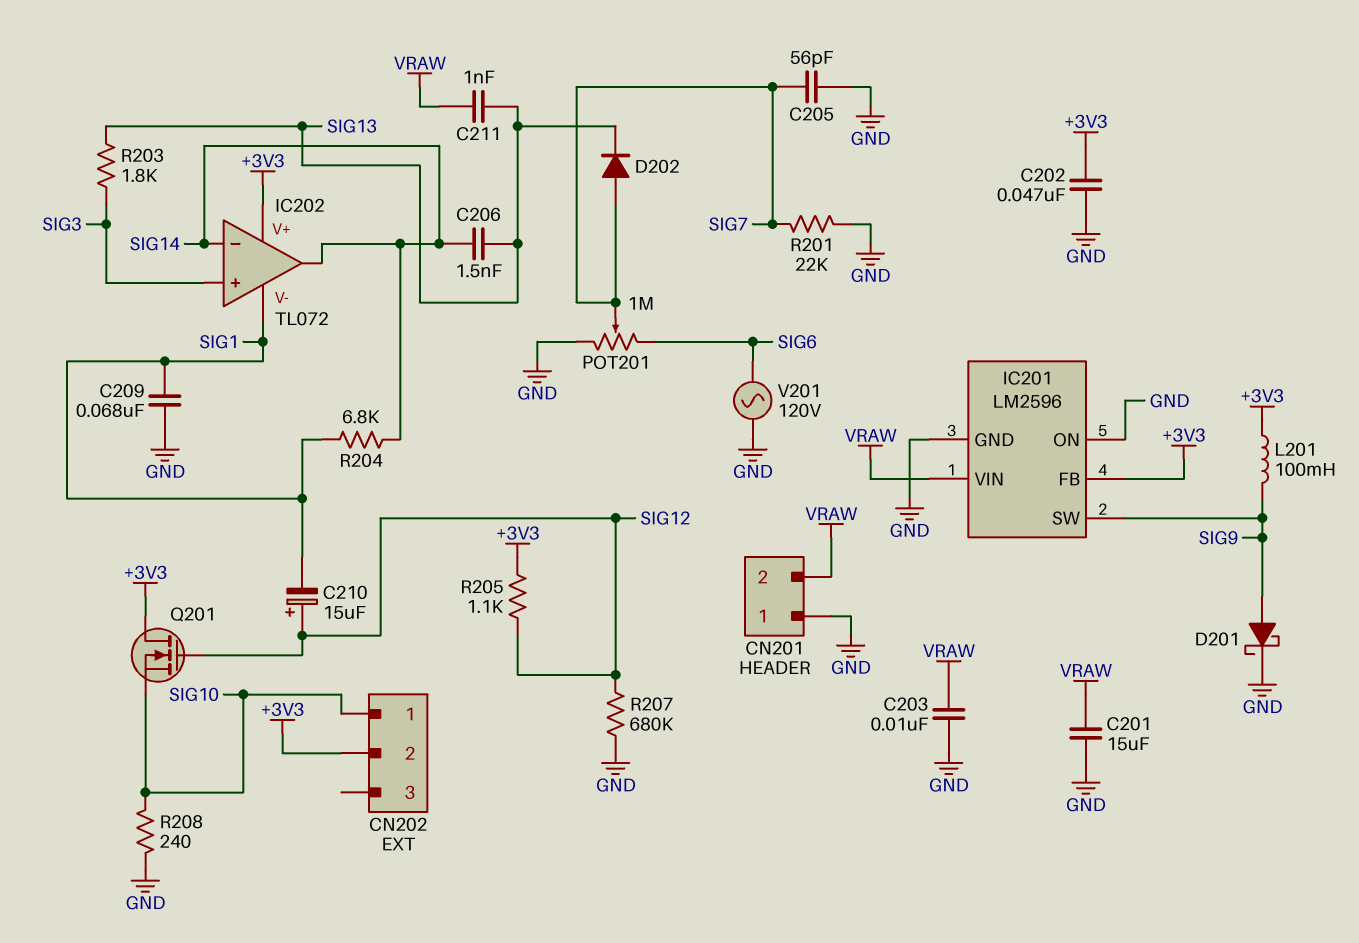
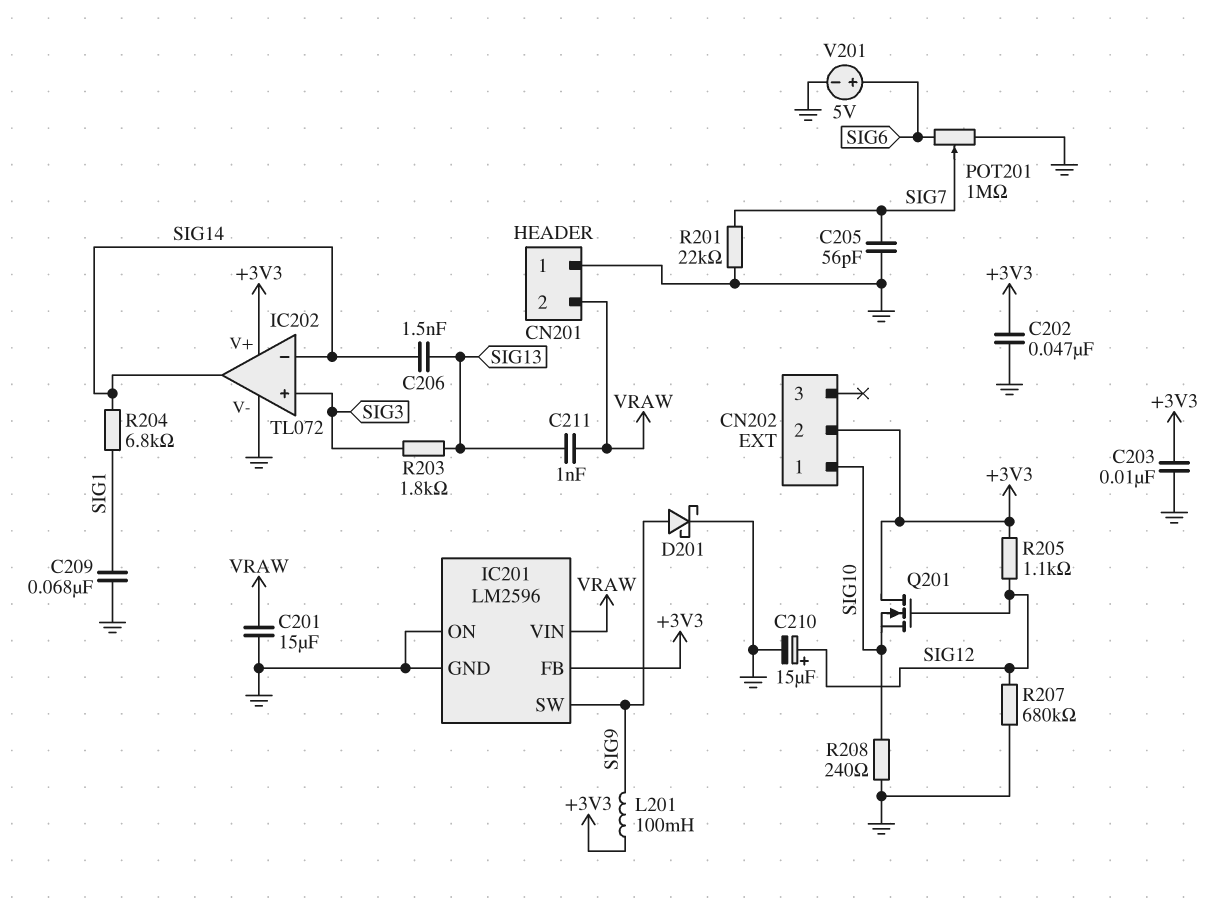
C203: 10nF (GND, VRAW) -> 10nF (+3V3, GND)
C210: 15uF (plus SIG12, minus SIG1) -> 15uF (plus SIG12, minus GND)
D202: diode (A SIG7, K SIG13) -> none
IC202 pin V-: SIG1 -> GND
V201: AC 120V (GND, SIG6) -> 5V (plus SIG6, minus GND)

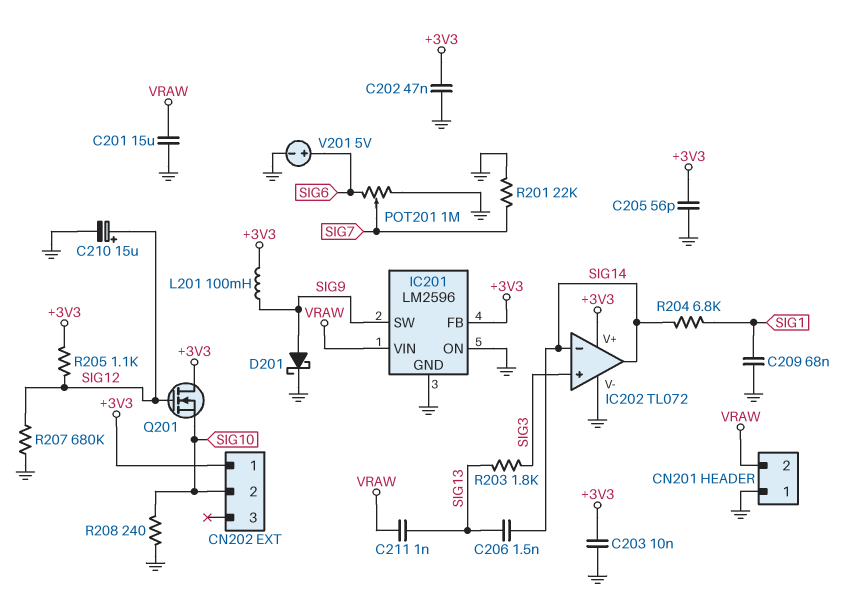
C205: 56pF (GND, SIG7) -> 56pF (+3V3, GND)
CN202 pin 1: SIG10 -> +3V3
CN202 pin 2: +3V3 -> SIG10

